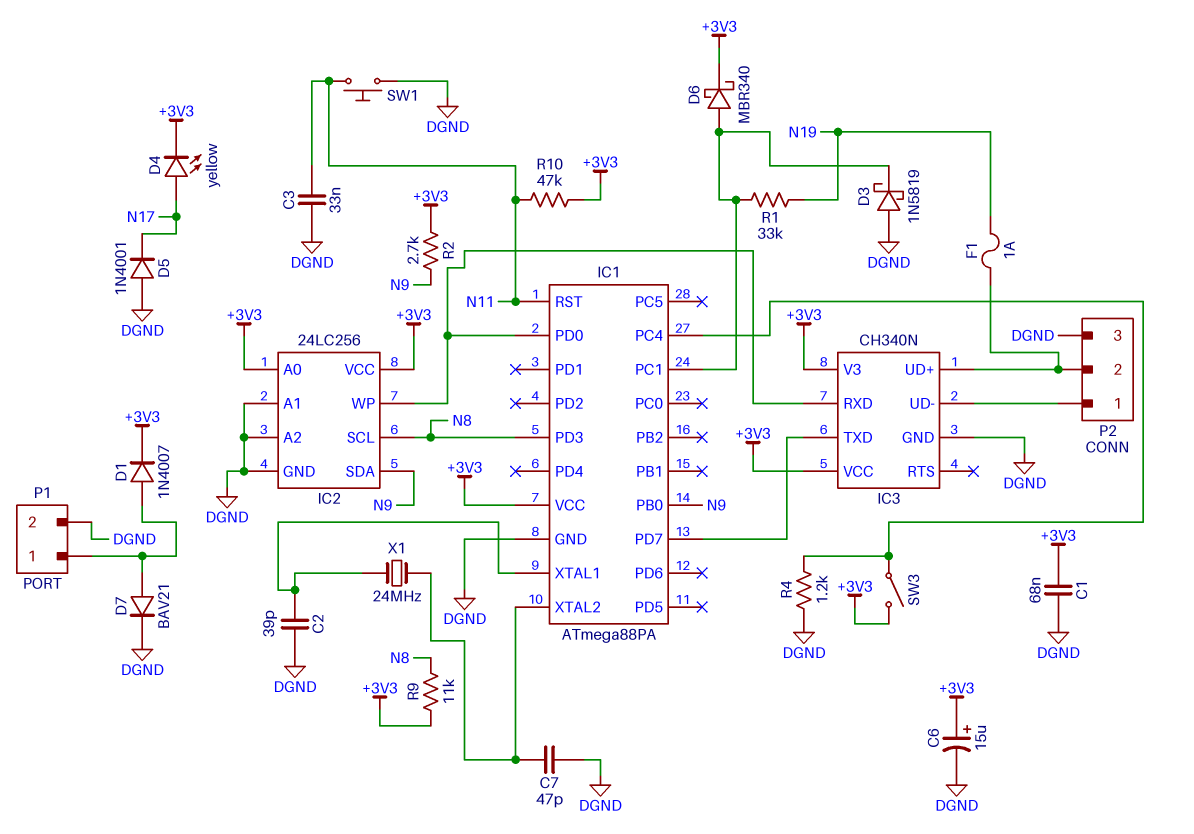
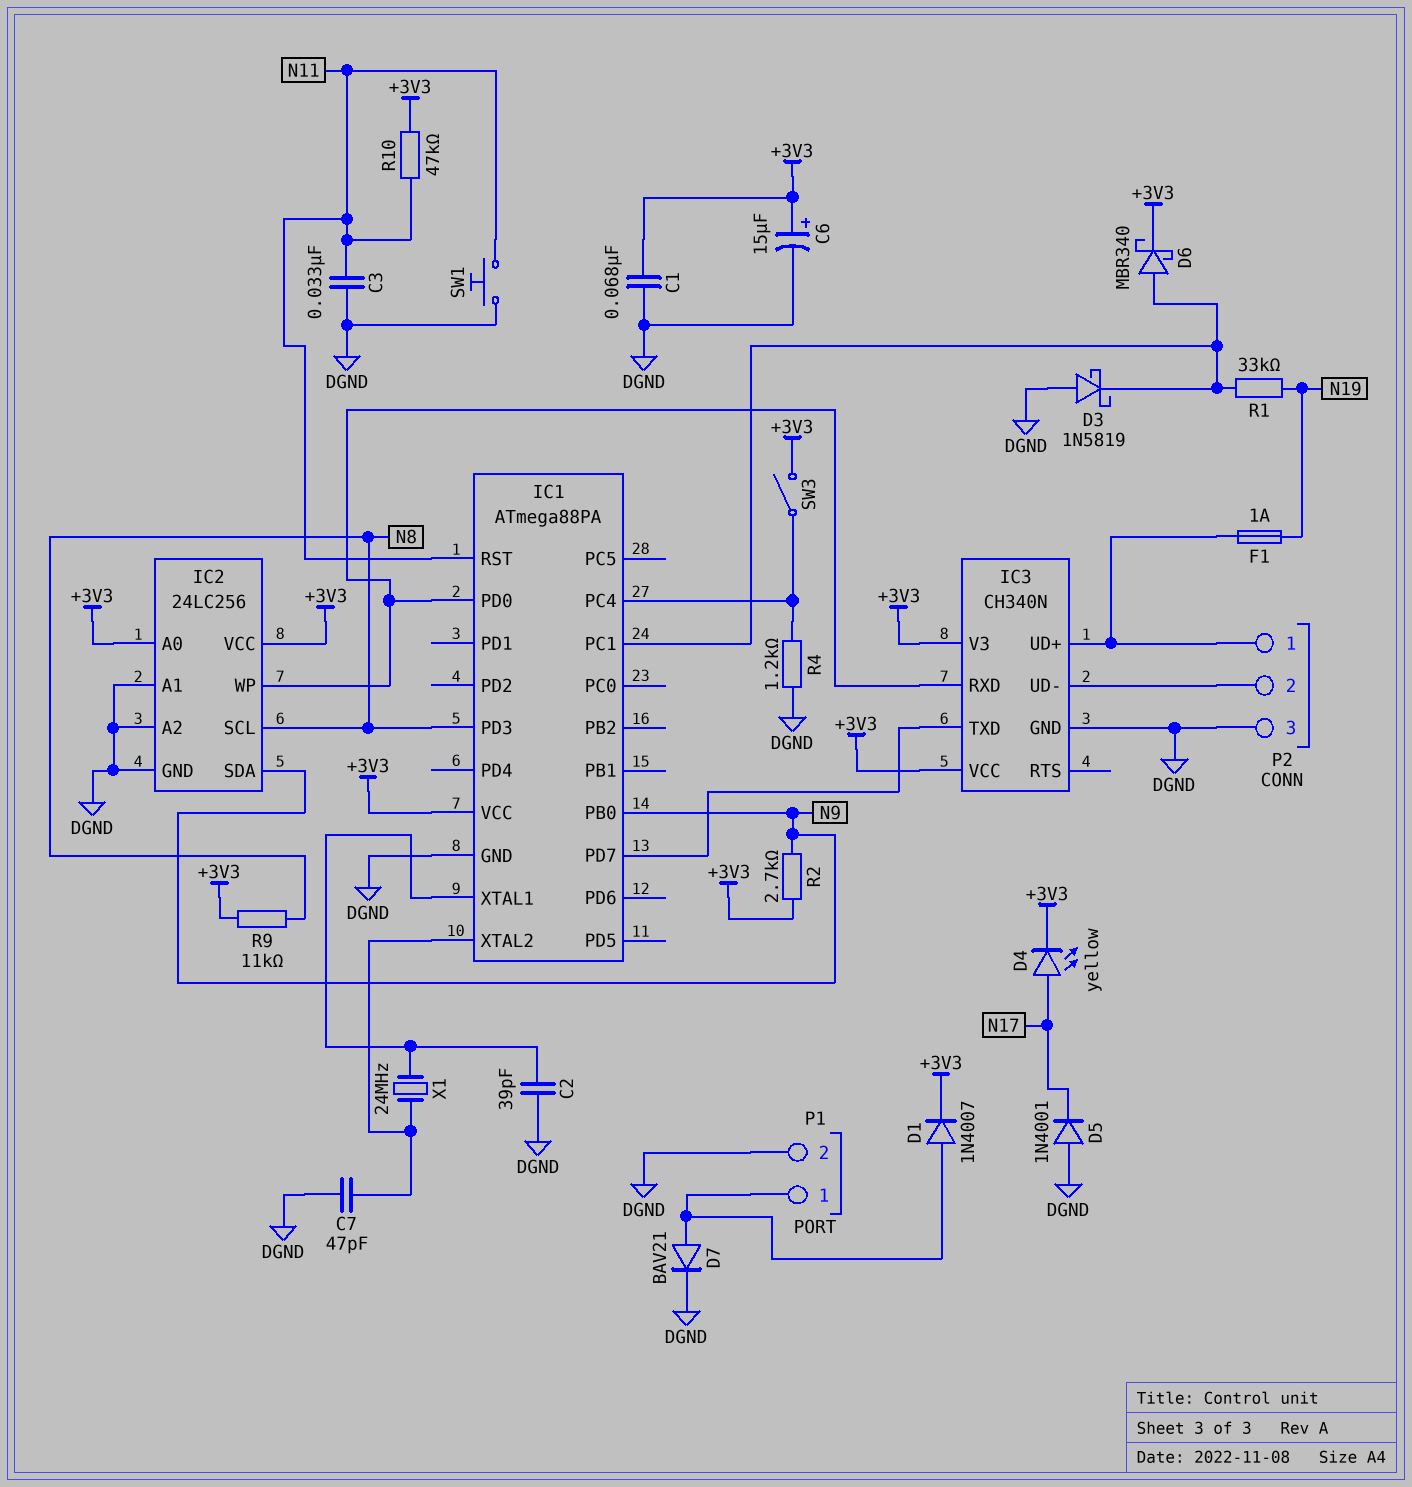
P2 pin 1: IC3/UD- -> IC3/UD+
P2 pin 2: IC3/UD+ -> IC3/UD-

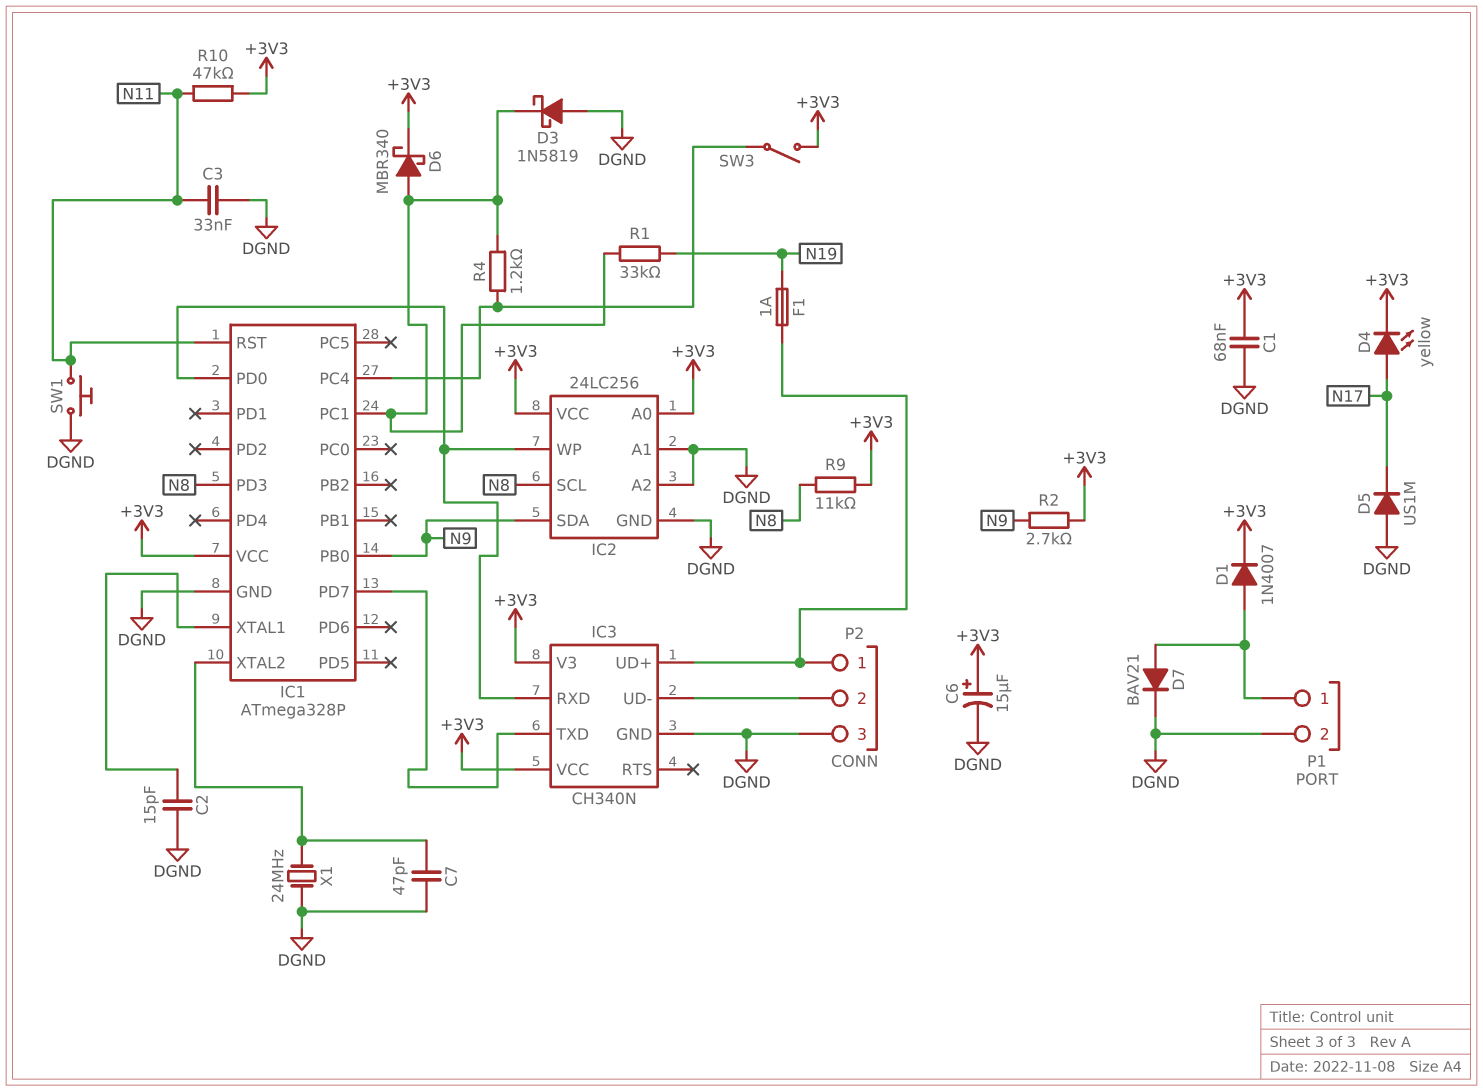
C2: 39pF (DGND, IC1/XTAL1) -> 15pF (DGND, IC1/XTAL1)
D5: diode 1N4001 (A DGND, K N17) -> diode US1M (A DGND, K N17)
IC1: ATmega88PA -> ATmega328P
R4: 1.2k (DGND, IC1/PC4) -> 1.2k (IC1/PC1, IC1/PC4)
X1: 24MHz (IC1/XTAL1, IC1/XTAL2) -> 24MHz (DGND, IC1/XTAL2)

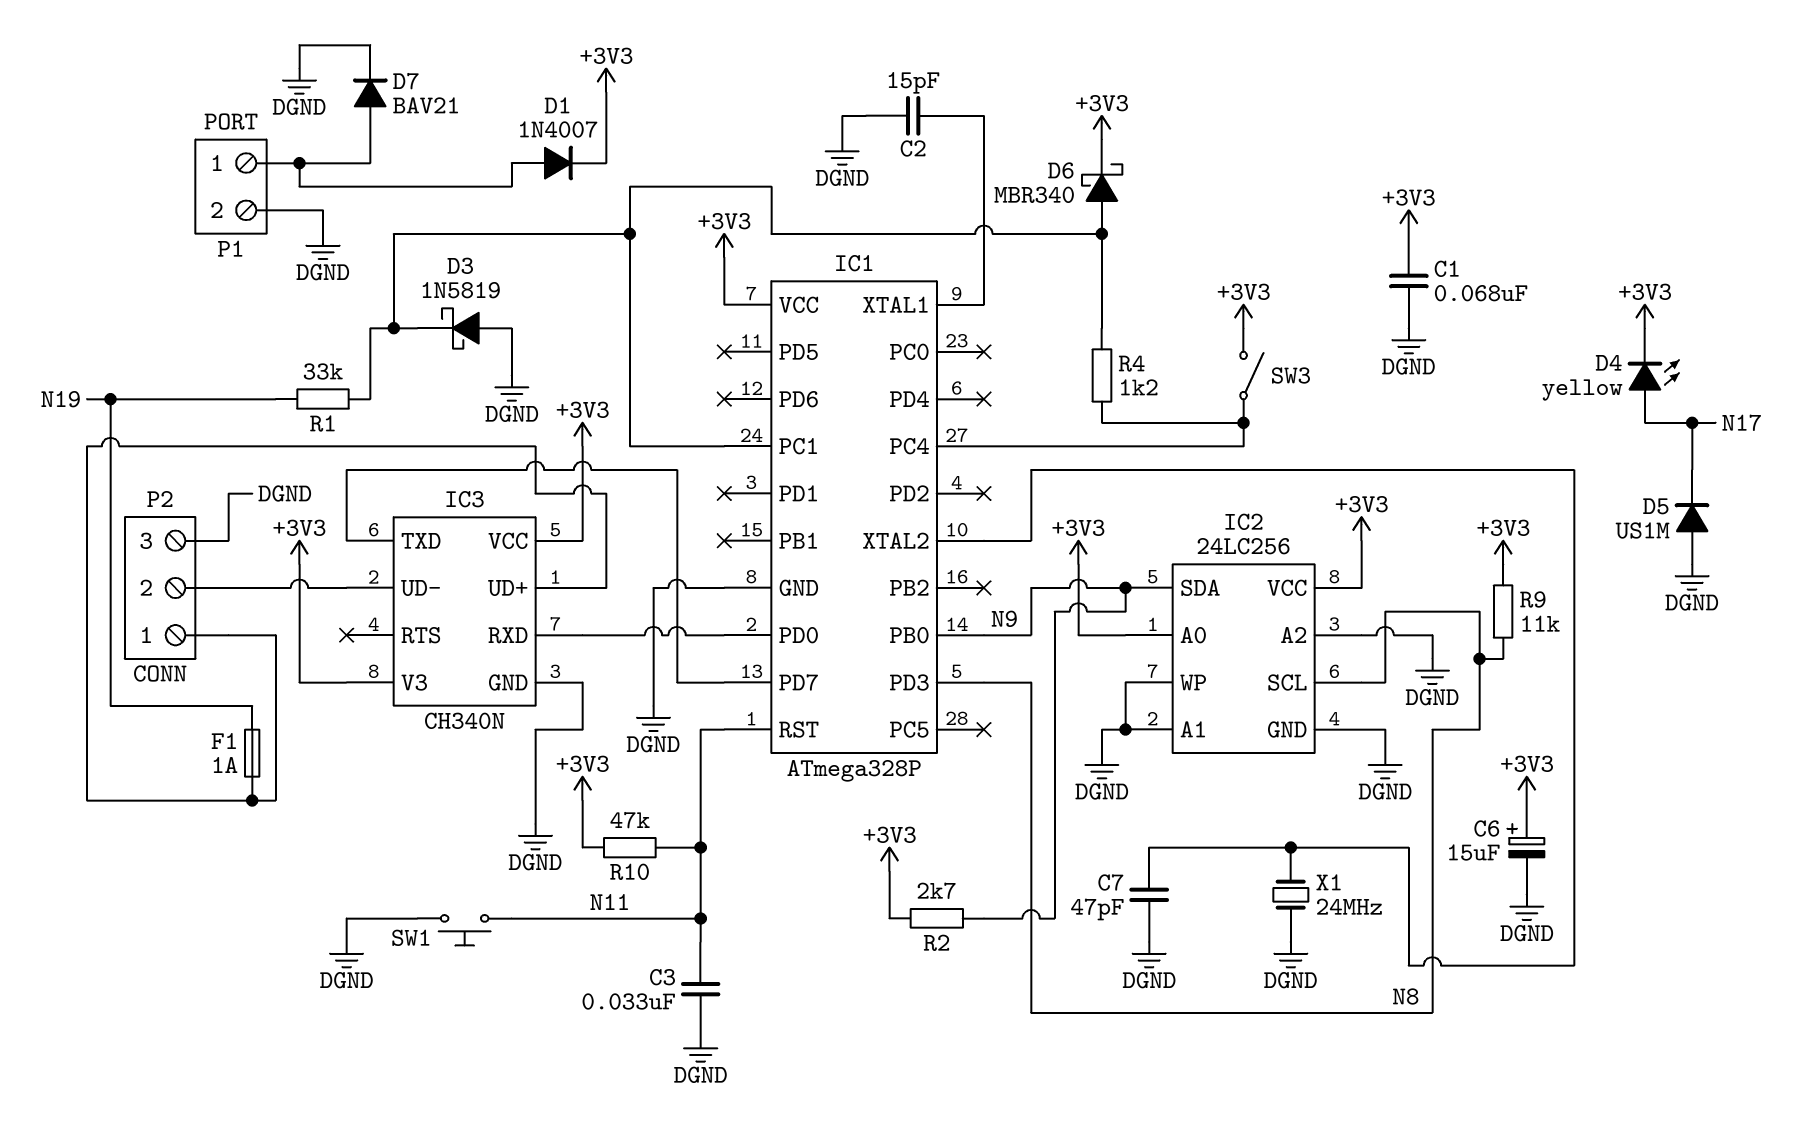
IC2 pin WP: IC1/PD0 -> DGND

